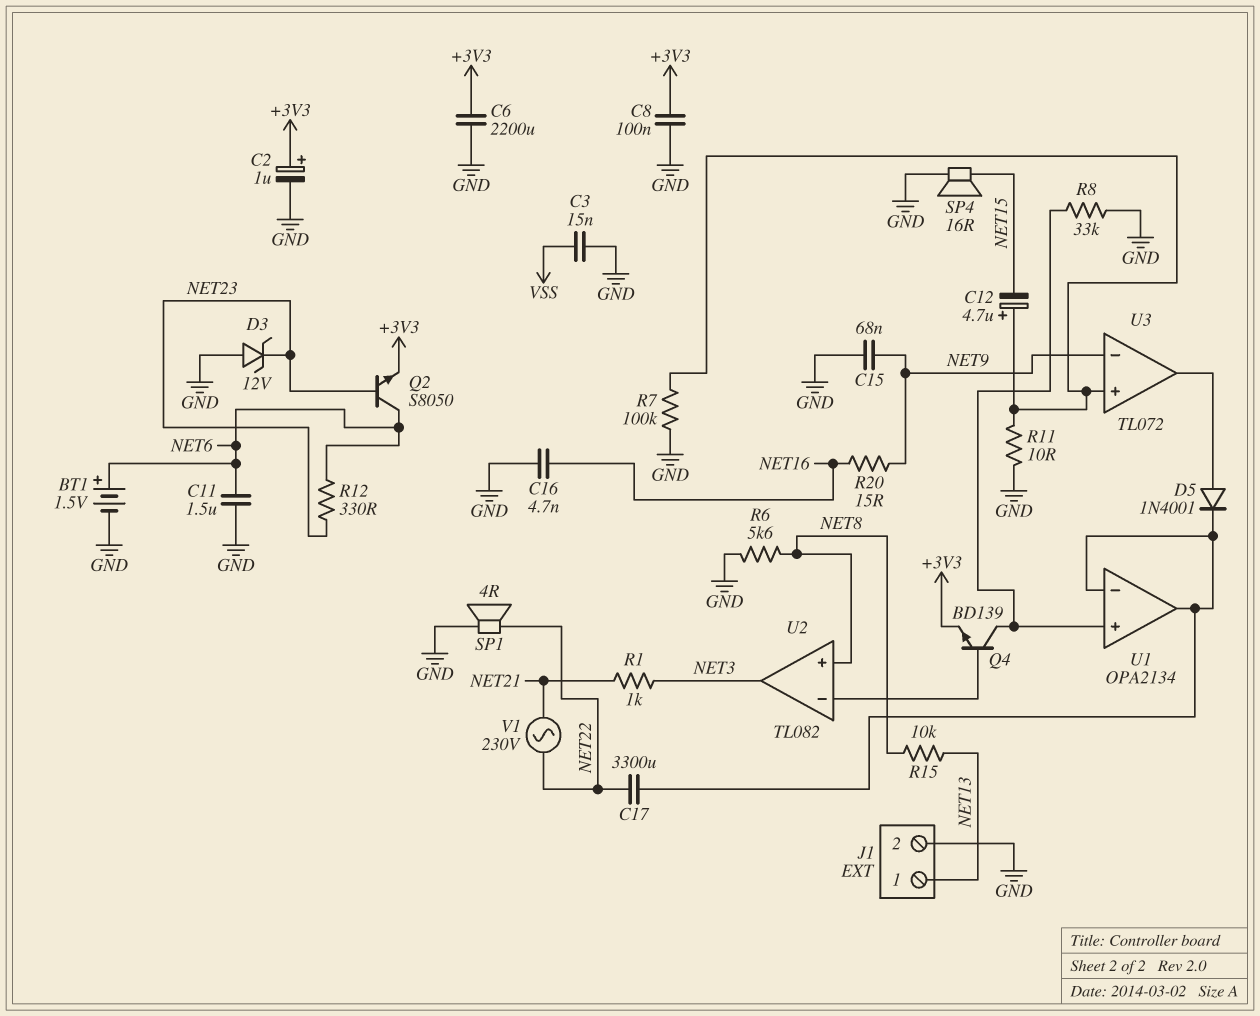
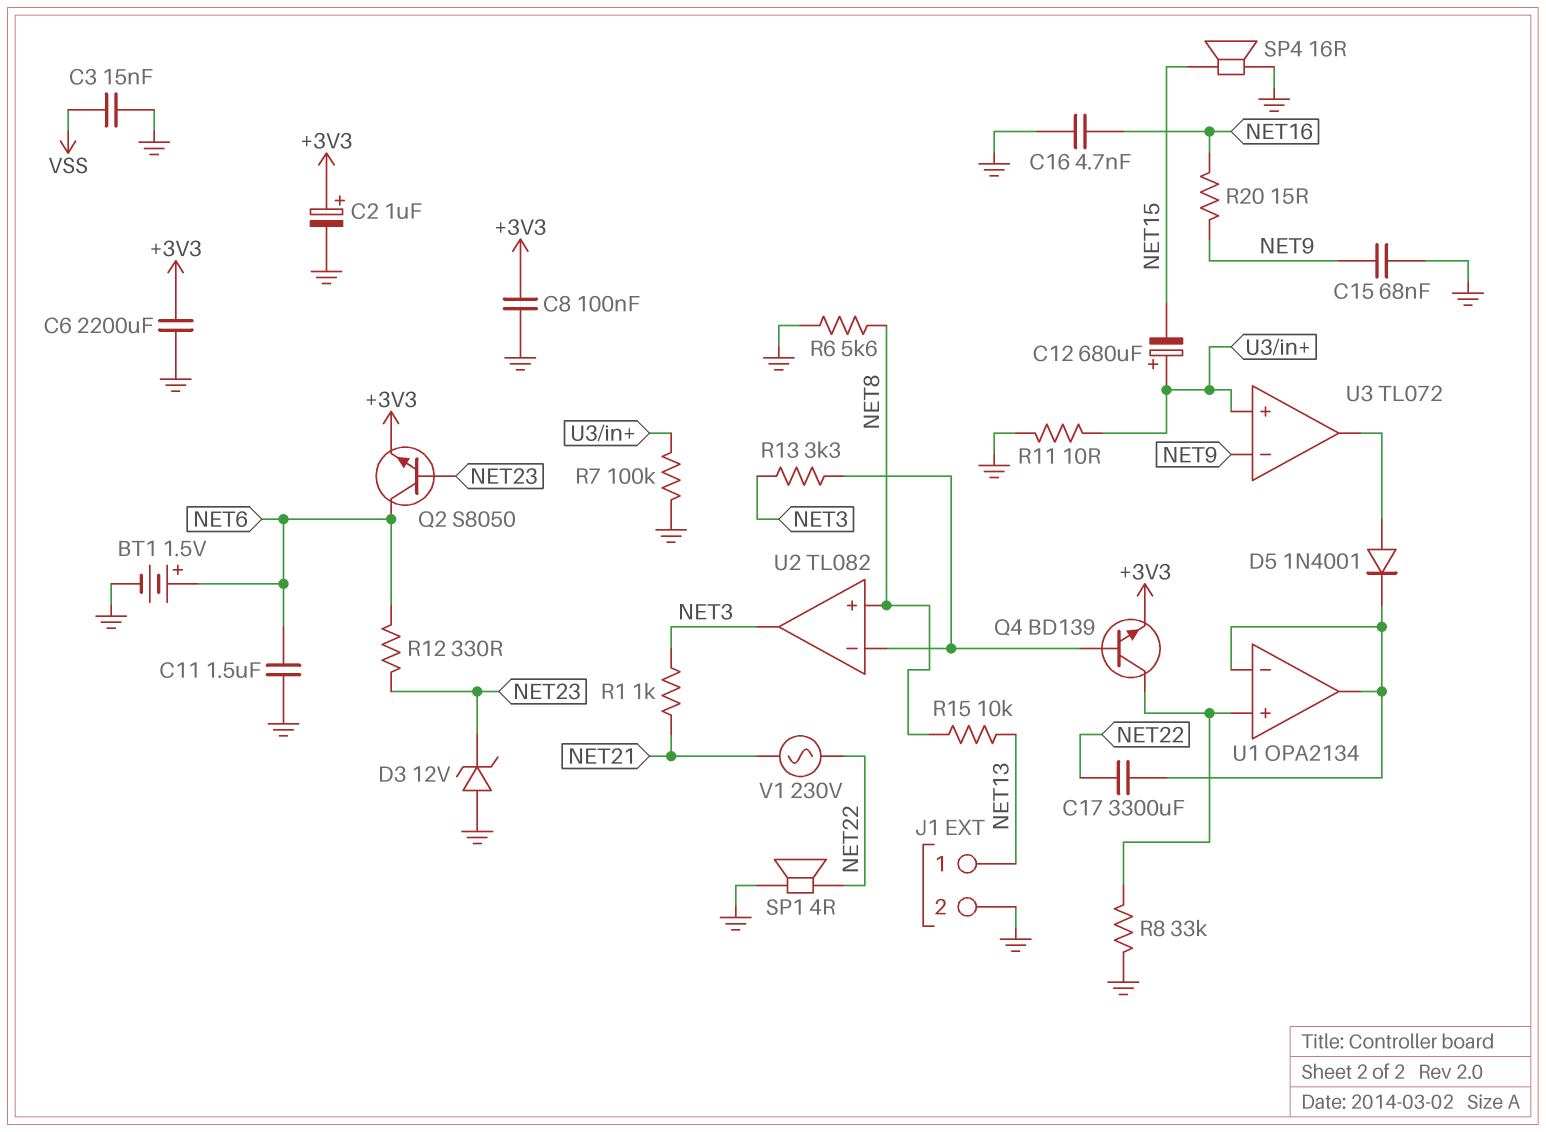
C12: 4.7uF (plus U3/in+, minus NET15) -> 680uF (plus U3/in+, minus NET15)
R13: none -> 3.3k (NET3, U2/in-)

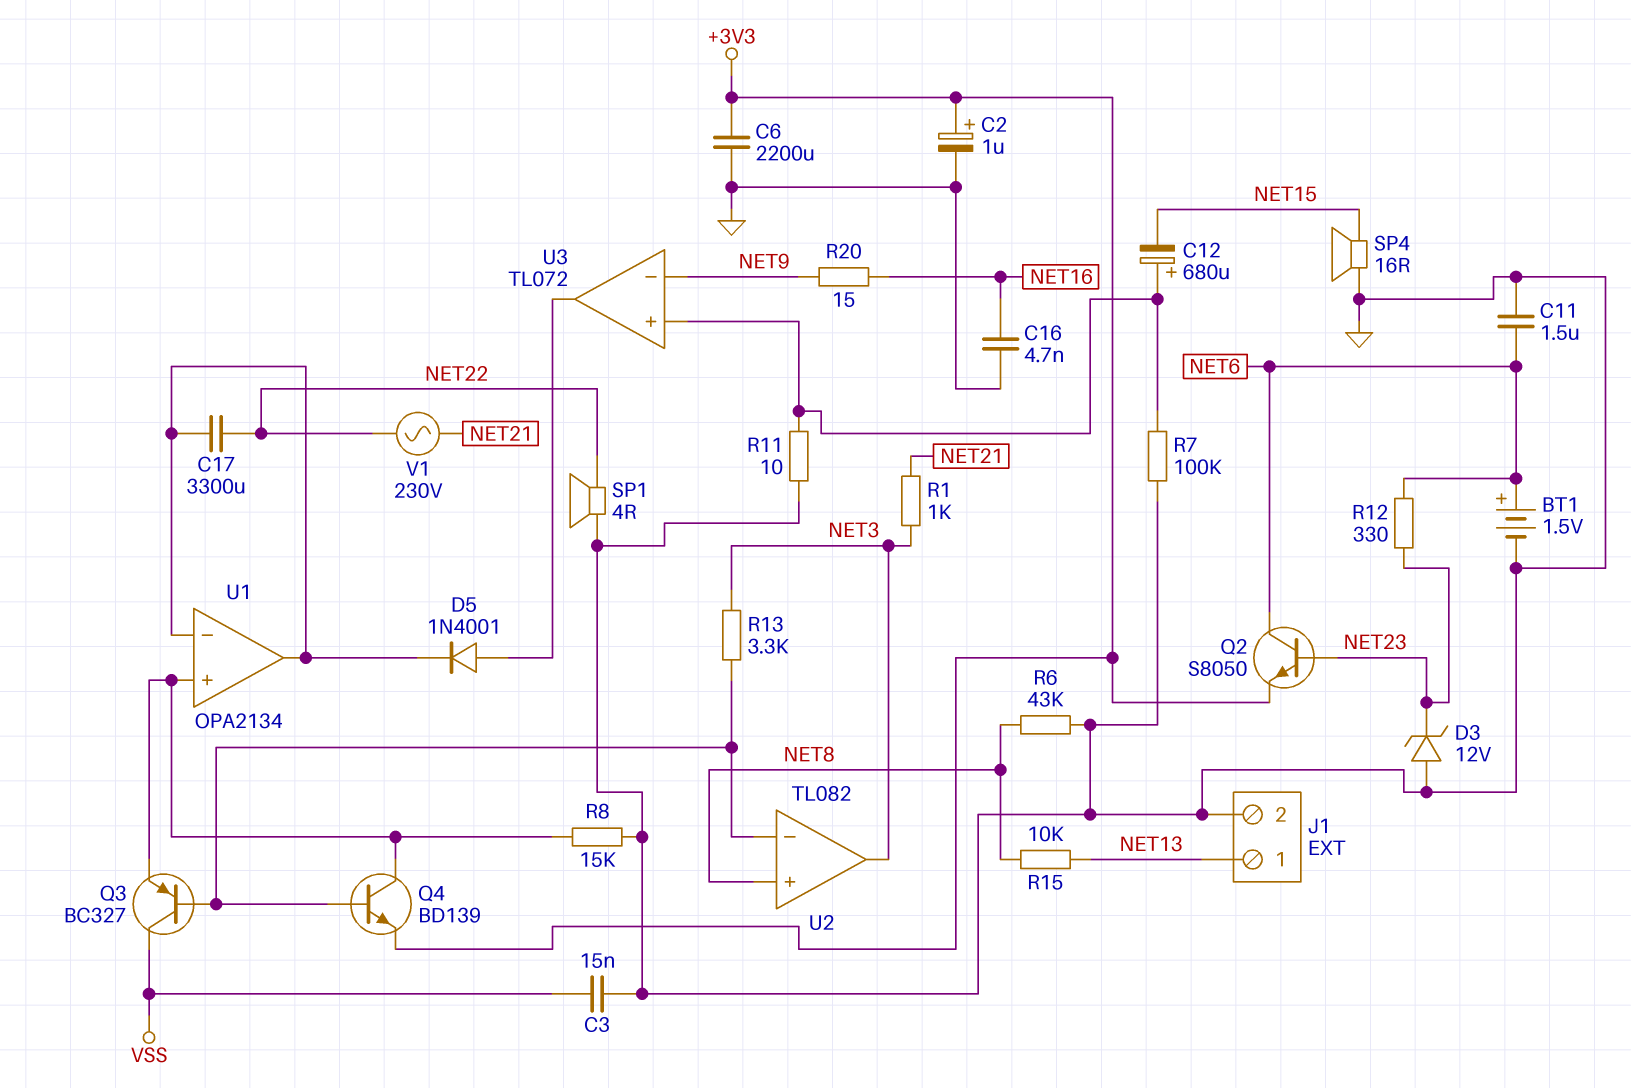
C8: 100nF (+3V3, GND) -> none
C15: 68nF (GND, NET9) -> none
Q3: none -> PNP BC327 (B U2/in-, C VSS, E U1/in+)
R6: 5.6k (GND, NET8) -> 43k (GND, NET8)
R8: 33k (GND, U1/in+) -> 15k (GND, U1/in+)

